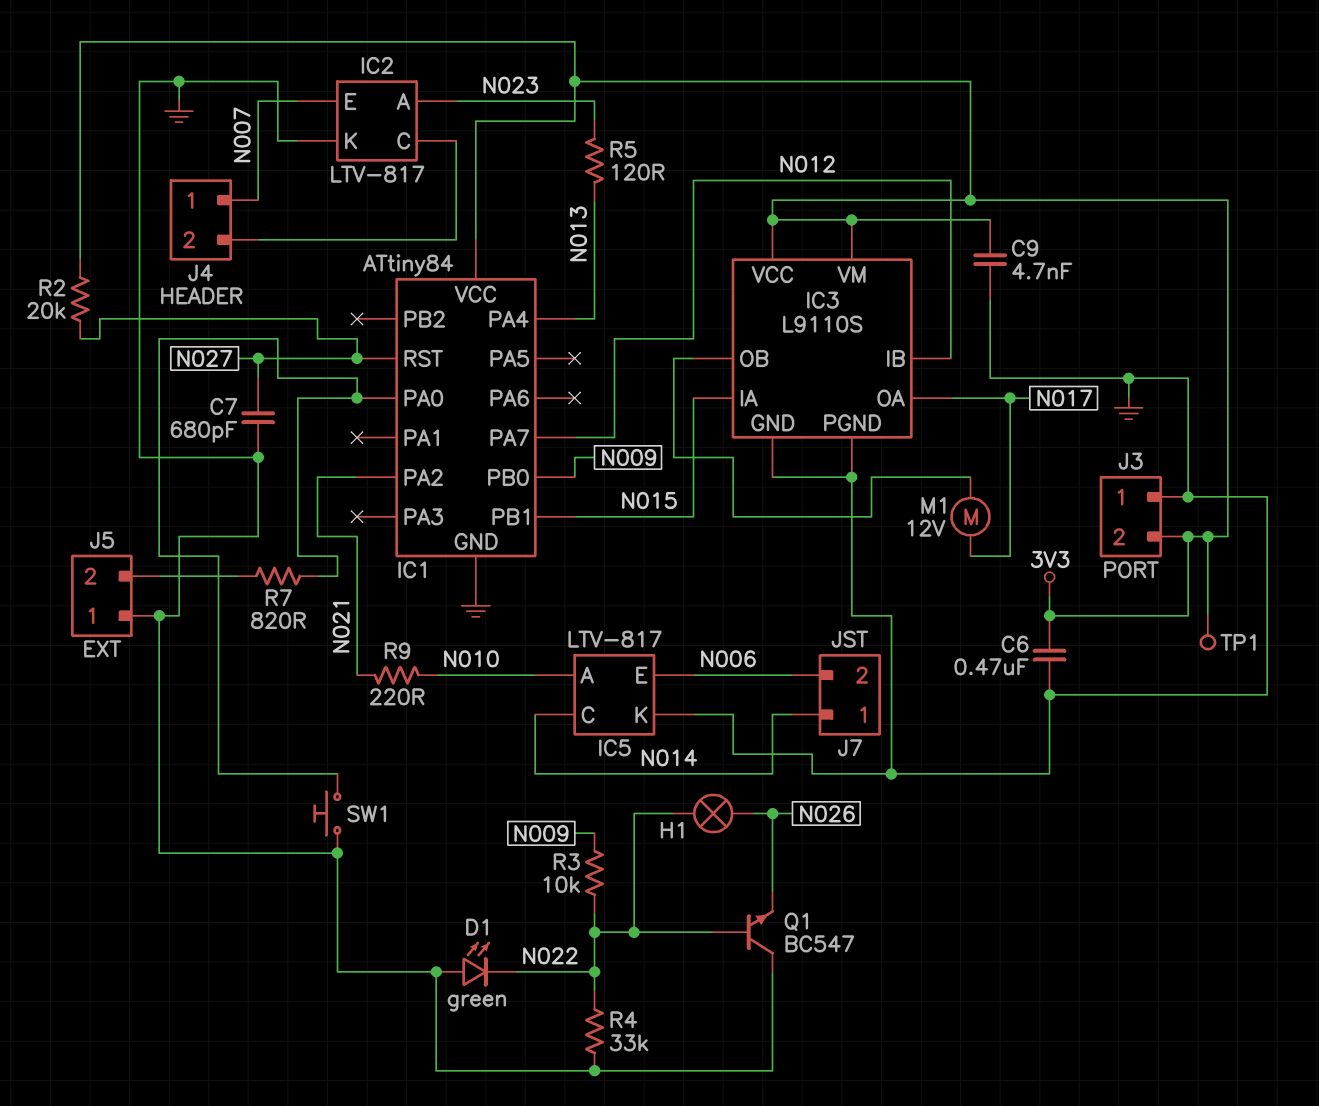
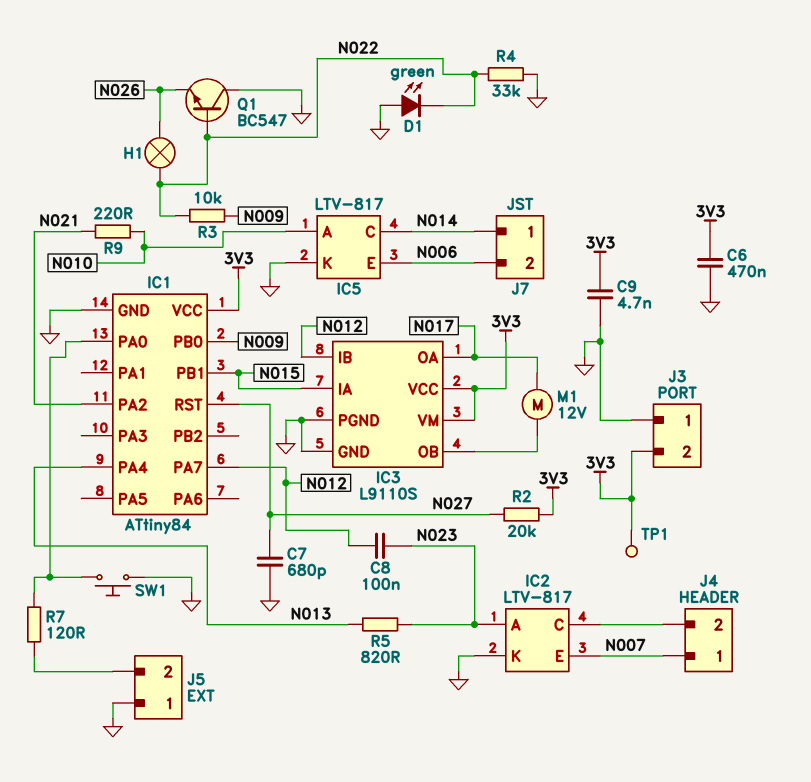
C8: none -> 100nF (N012, N023)
R5: 120 (N013, N023) -> 820 (N013, N023)
R7: 820 (IC1/PA0, J5/2) -> 120 (IC1/PA0, J5/2)

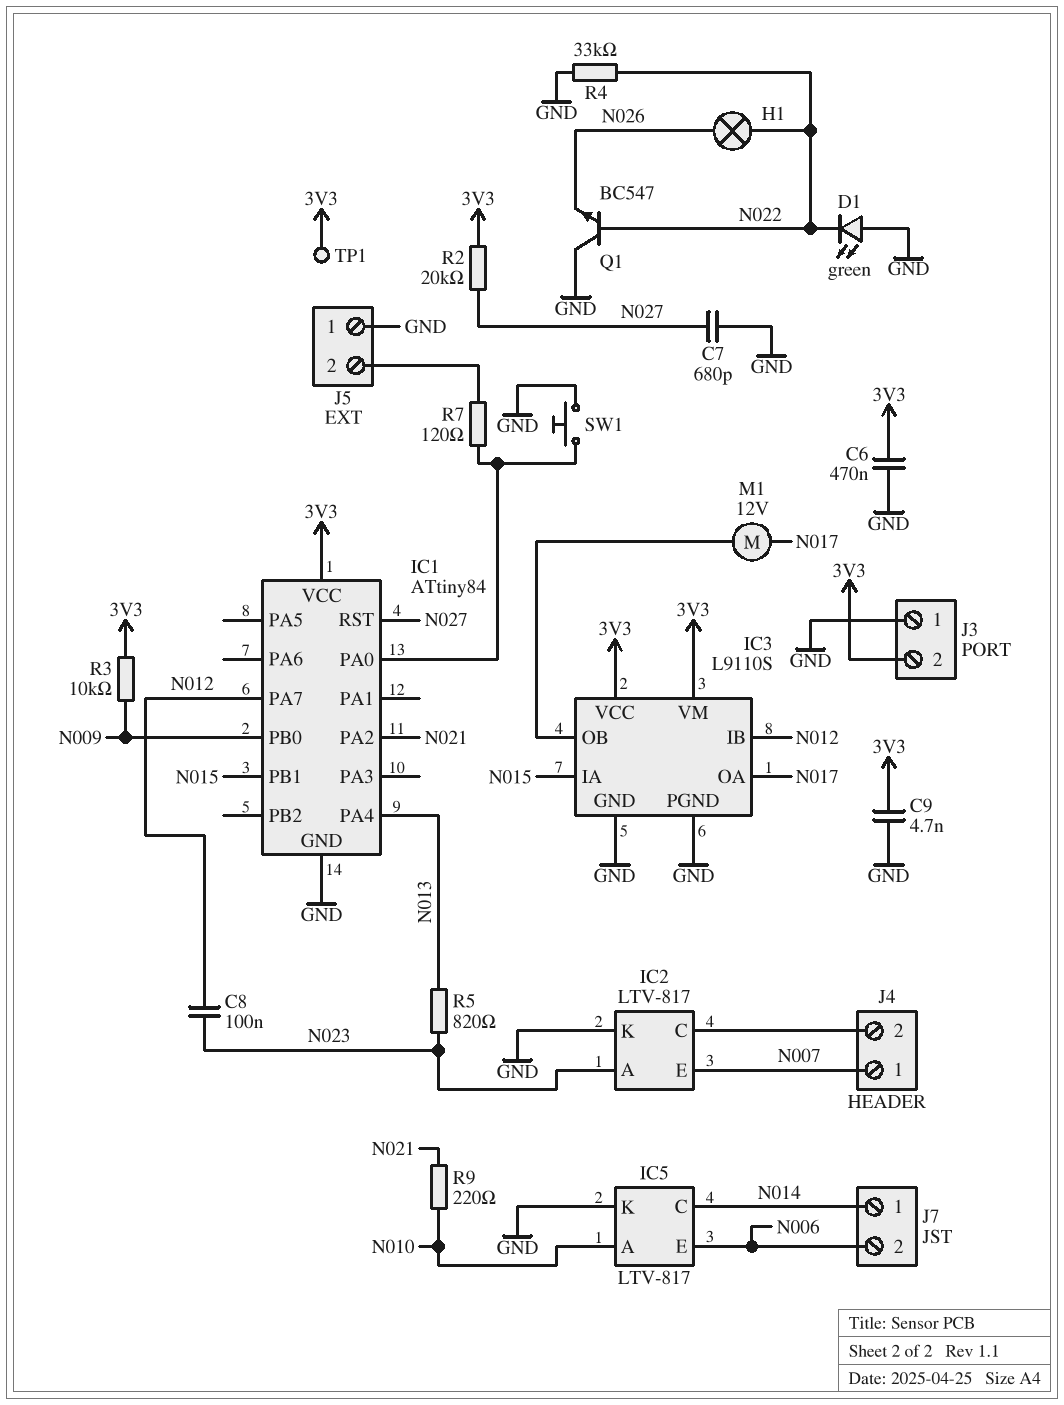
R3: 10k (N009, N022) -> 10k (3V3, N009)

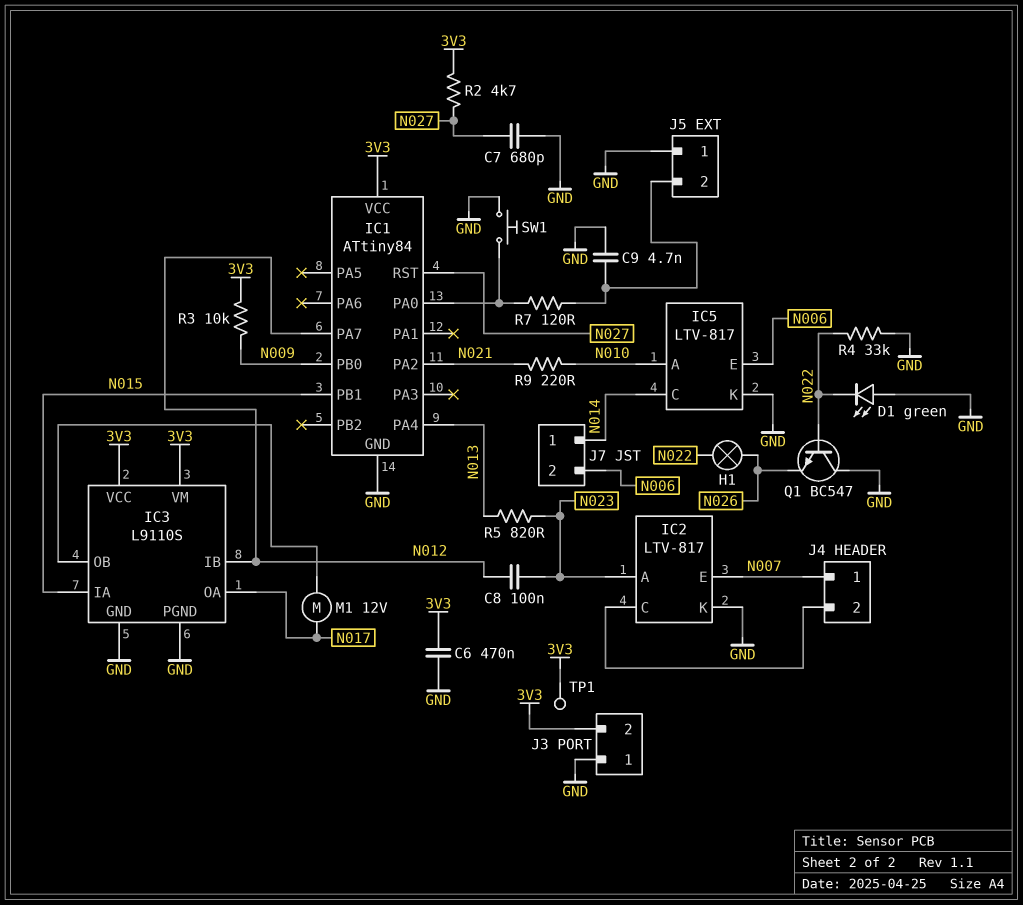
C9: 4.7nF (3V3, GND) -> 4.7nF (GND, J5/2)
R2: 20k (3V3, N027) -> 4.7k (3V3, N027)

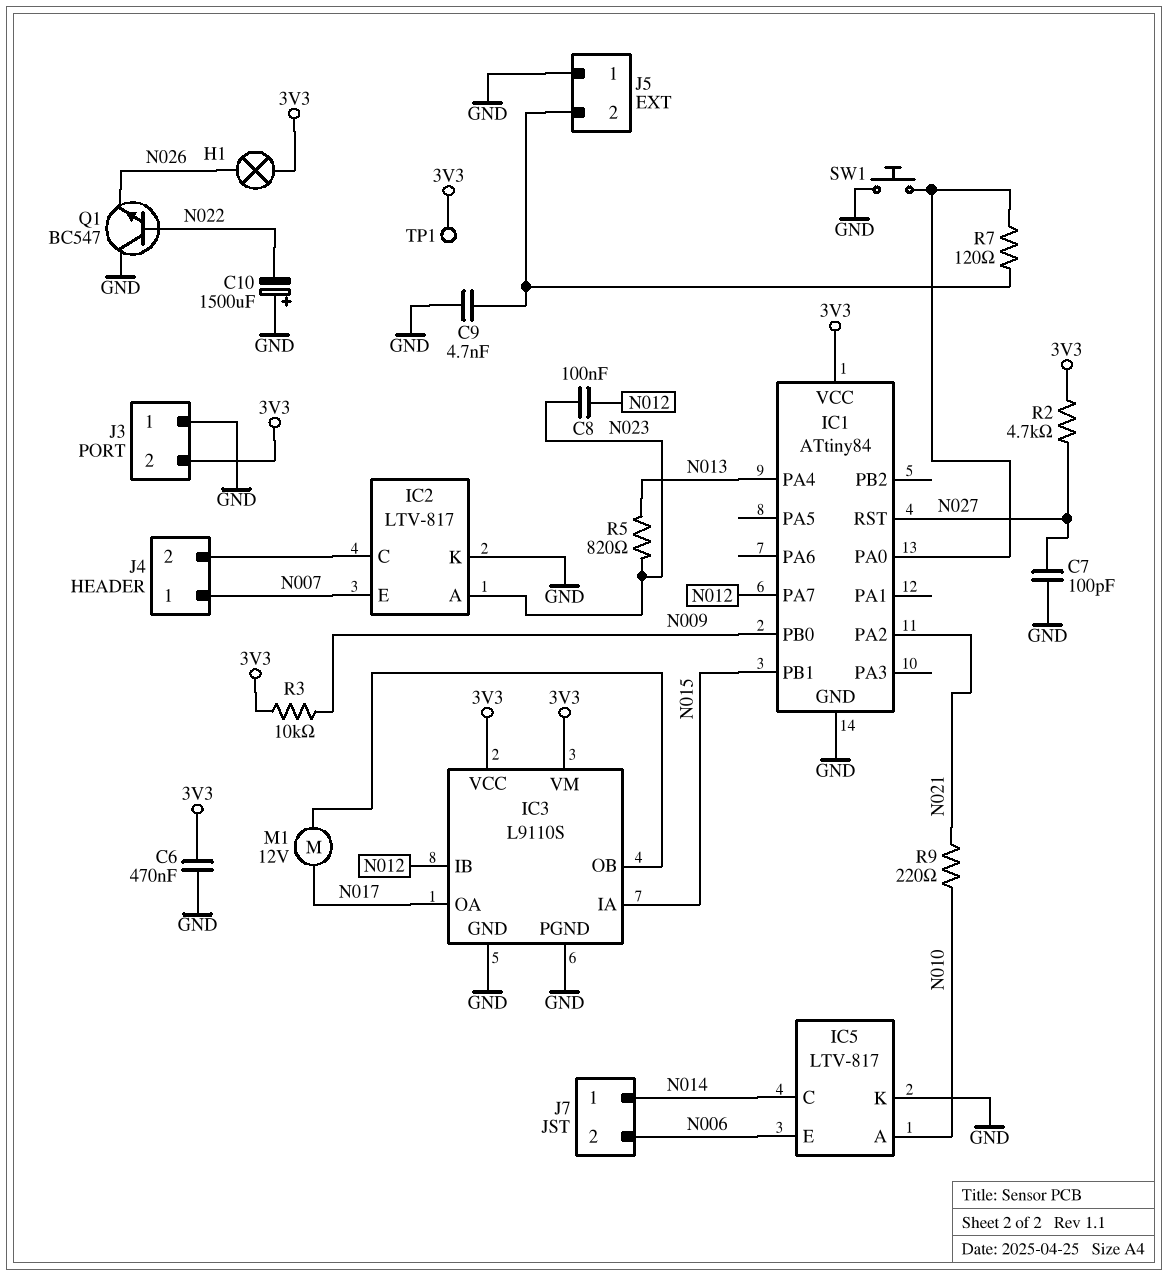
C7: 680pF (GND, N027) -> 100pF (GND, N027)
C10: none -> 1500uF (plus GND, minus N022)
D1: LED green (A GND, K N022) -> none
H1: lamp (N022, N026) -> lamp (3V3, N026)
R4: 33k (GND, N022) -> none

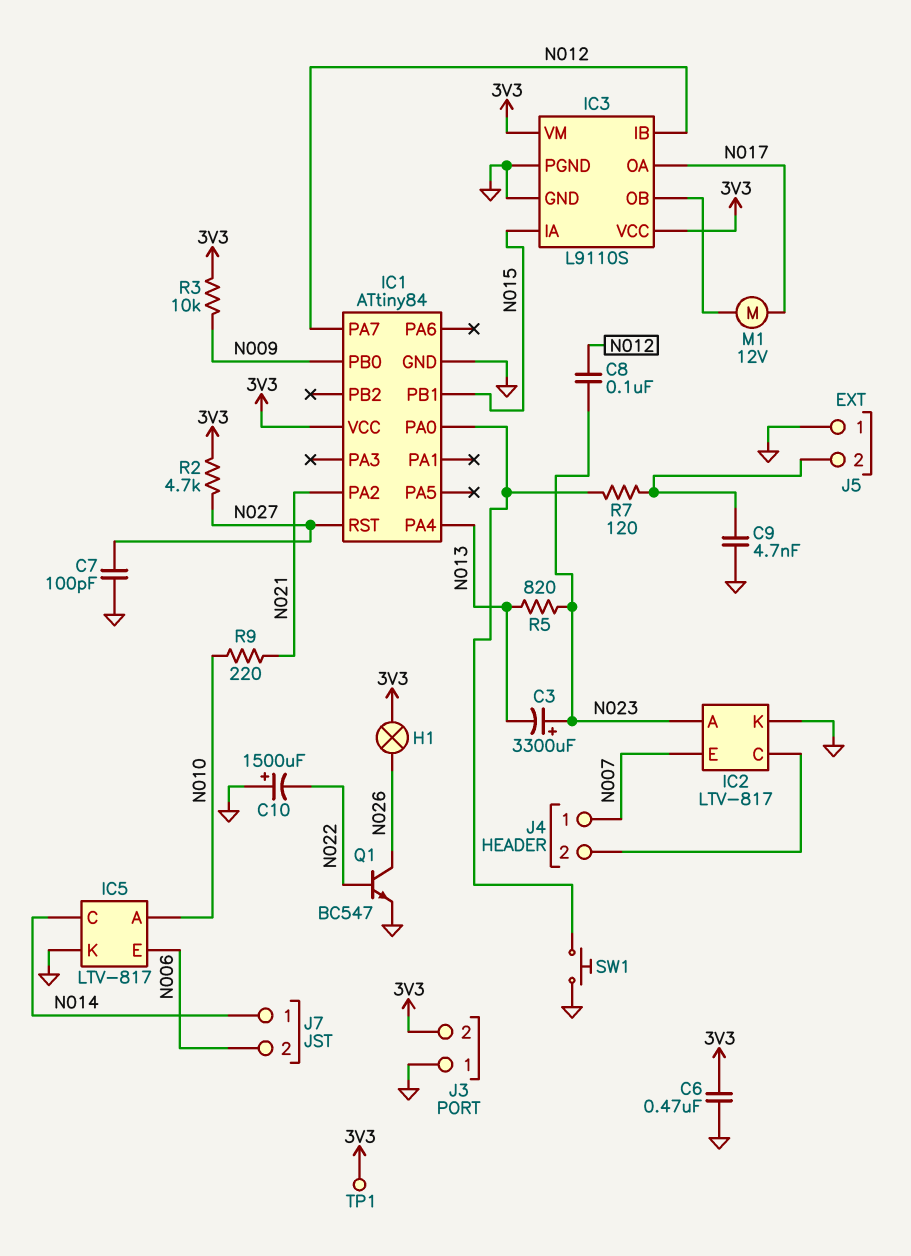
C3: none -> 3300uF (plus N023, minus N013)
Q1: NPN BC547 (B N022, C GND, E N026) -> NPN BC547 (B N022, C N026, E GND)

